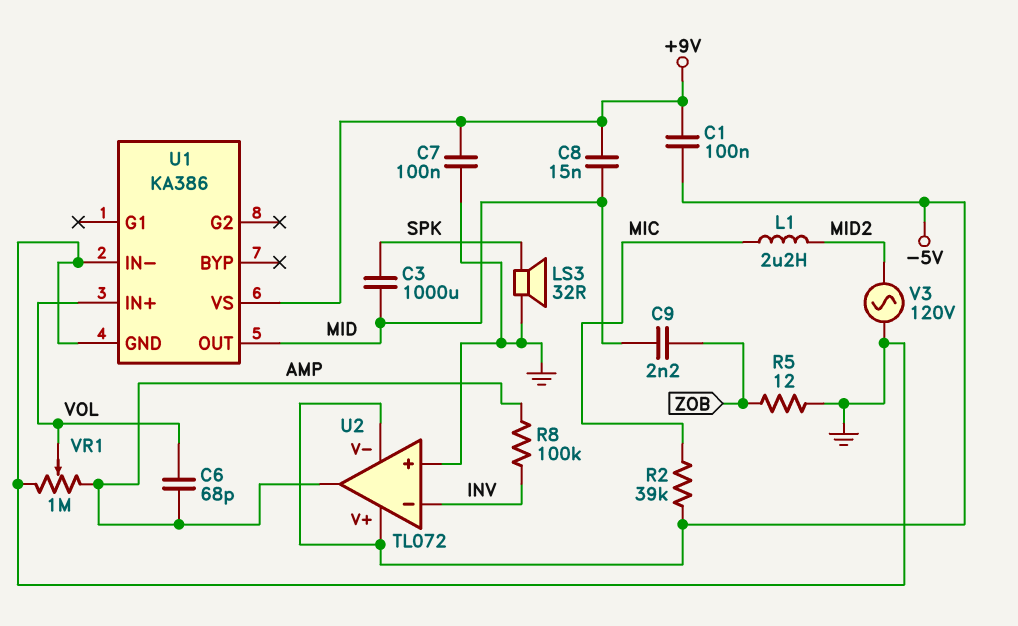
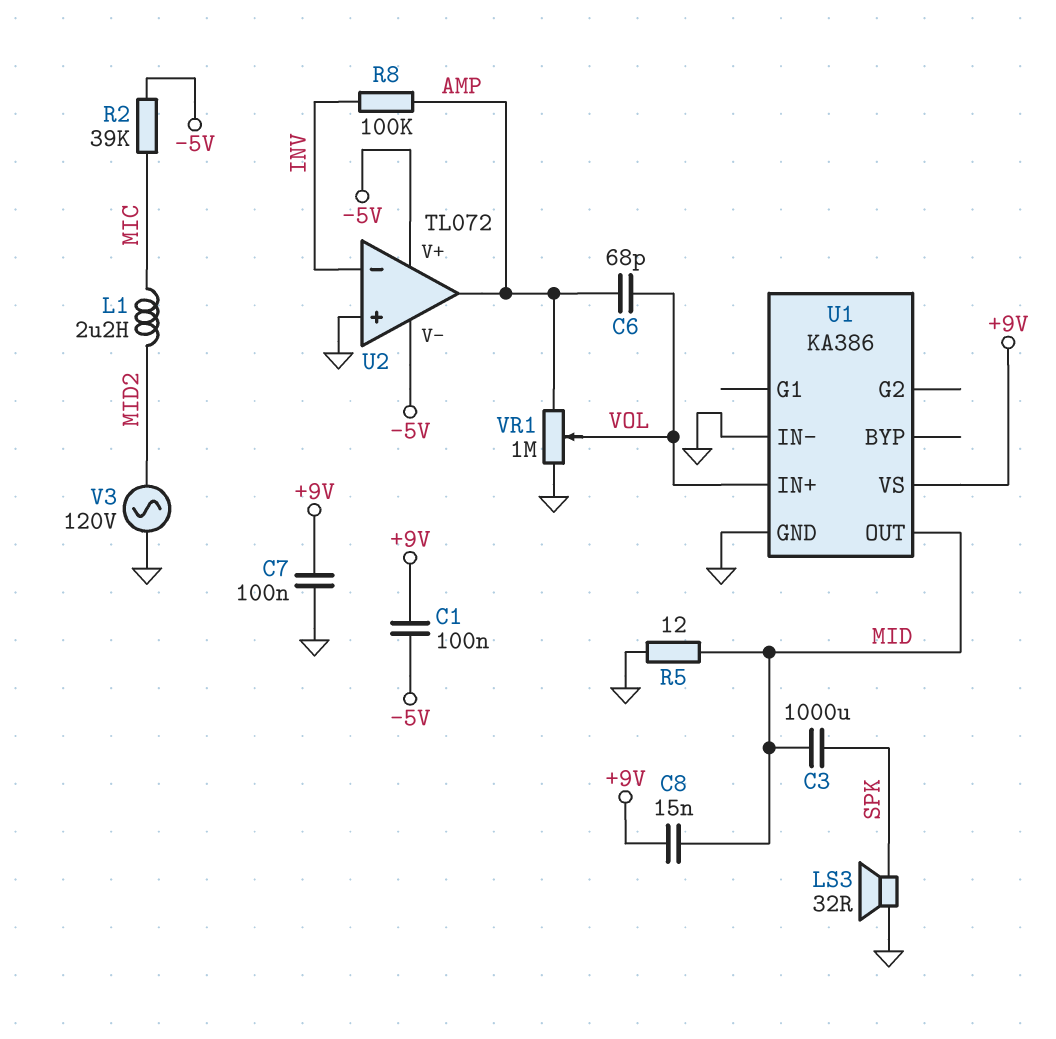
C9: 2.2nF (MID, ZOB) -> none
R5: 12 (GND, ZOB) -> 12 (GND, MID)

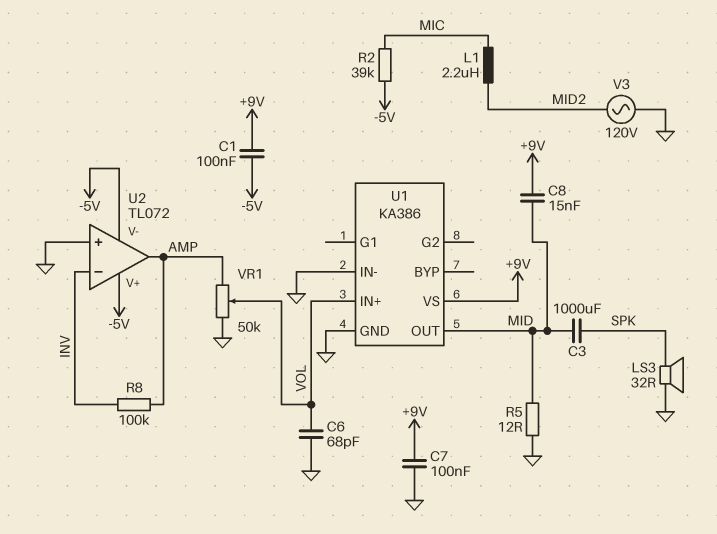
C6: 68pF (AMP, VOL) -> 68pF (GND, VOL)
VR1: 1M (AMP, GND, wiper VOL) -> 50k (AMP, GND, wiper VOL)

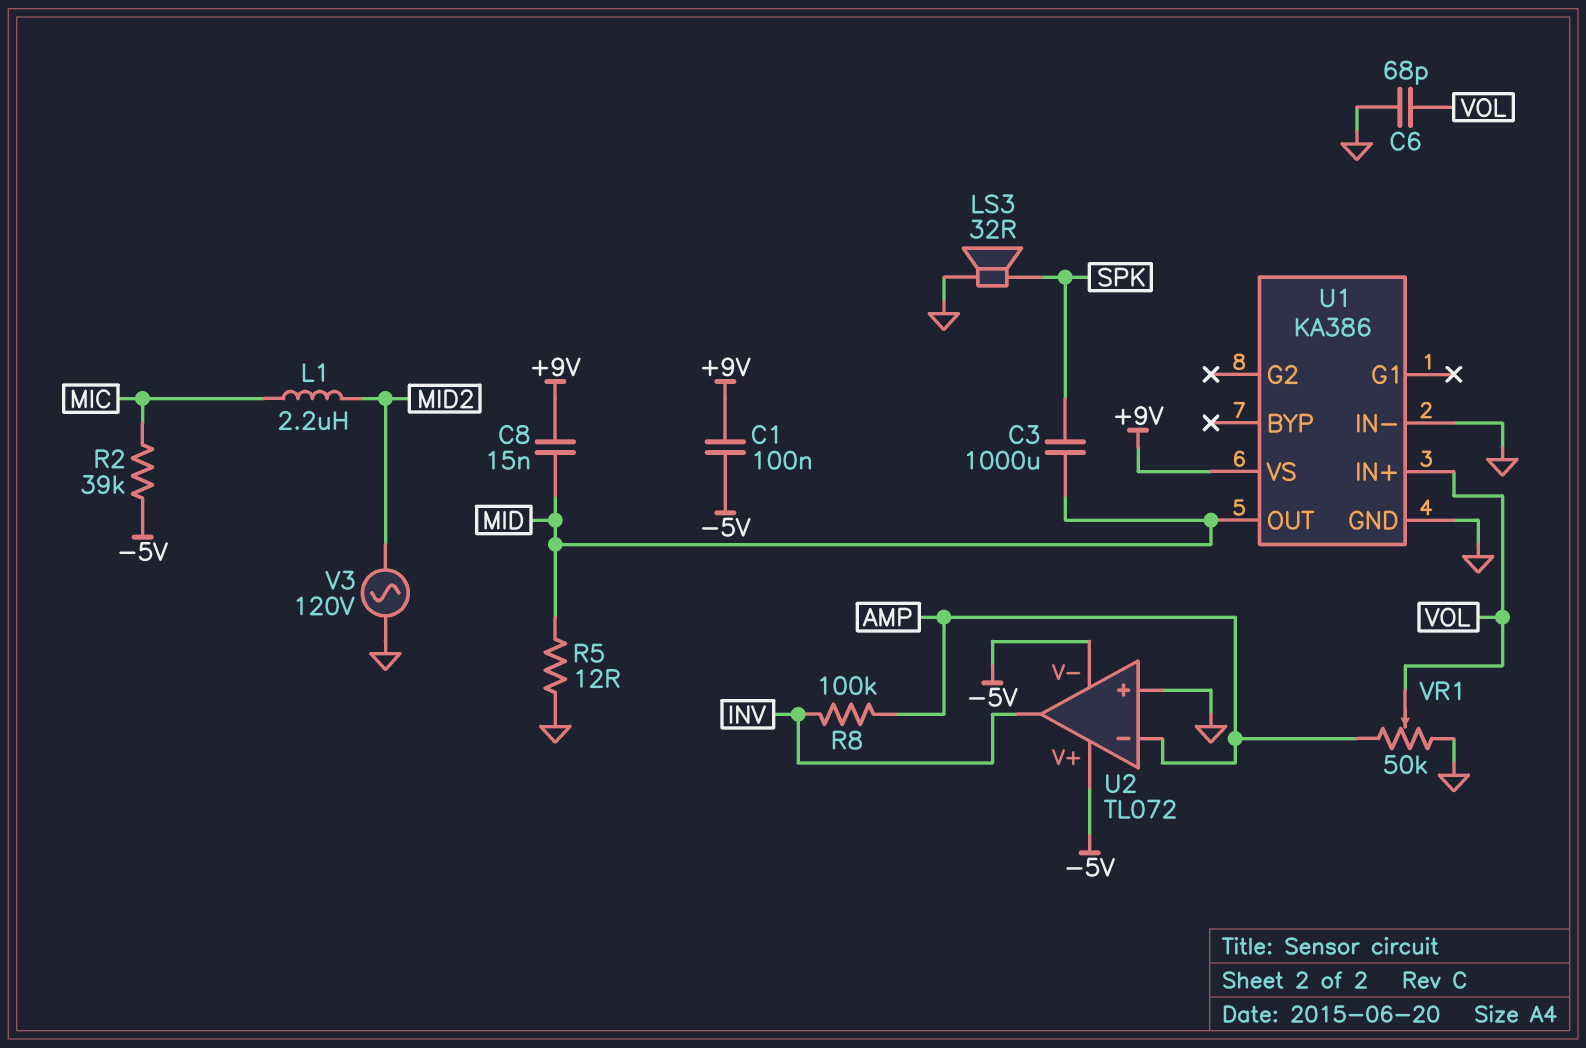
C7: 100nF (+9V, GND) -> none
U2 pin in-: INV -> AMP
U2 pin out: AMP -> INV

